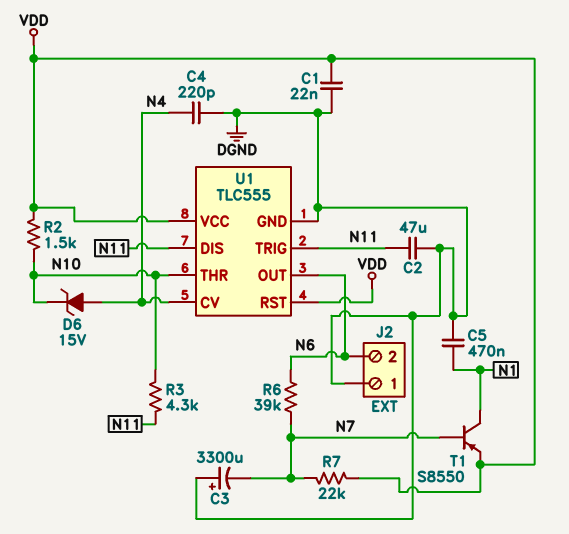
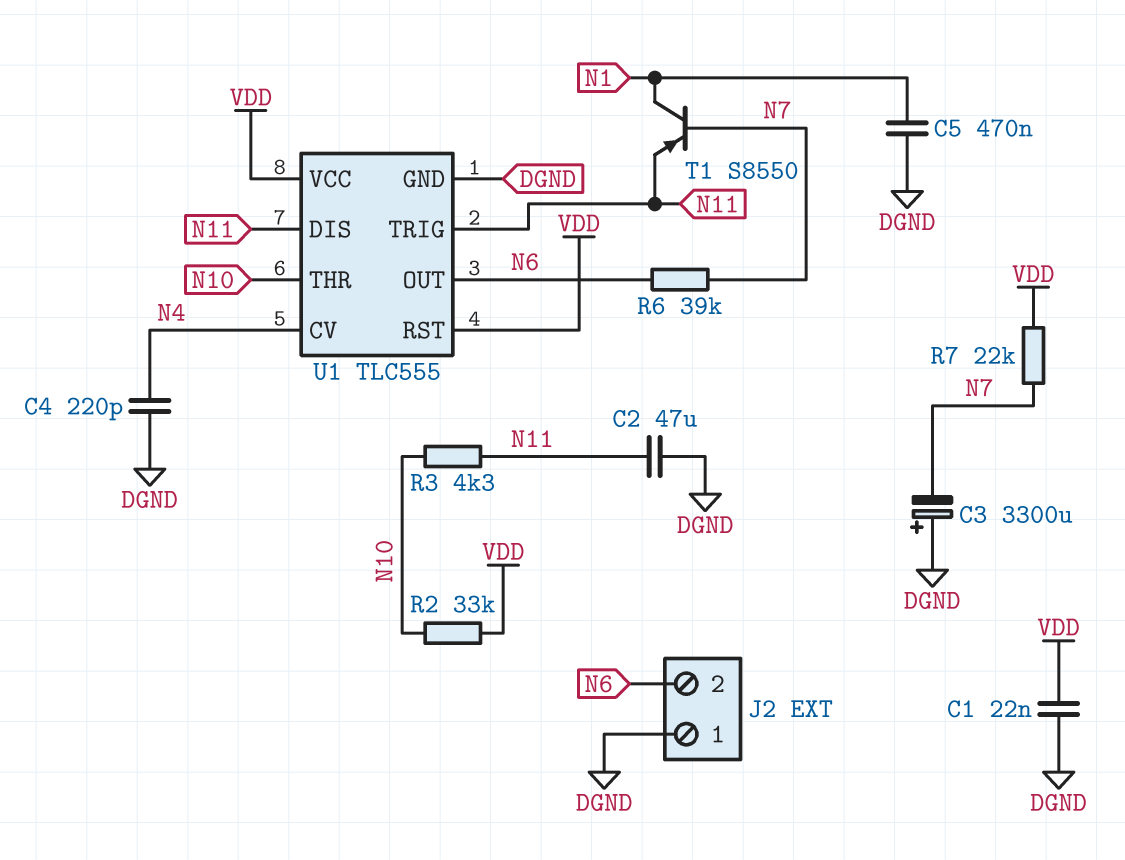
D6: zener 15V (A N4, K N10) -> none
R2: 1.5k (N10, VDD) -> 33k (N10, VDD)
T1: PNP S8550 (B N7, C N1, E VDD) -> PNP S8550 (B N7, C N1, E N11)

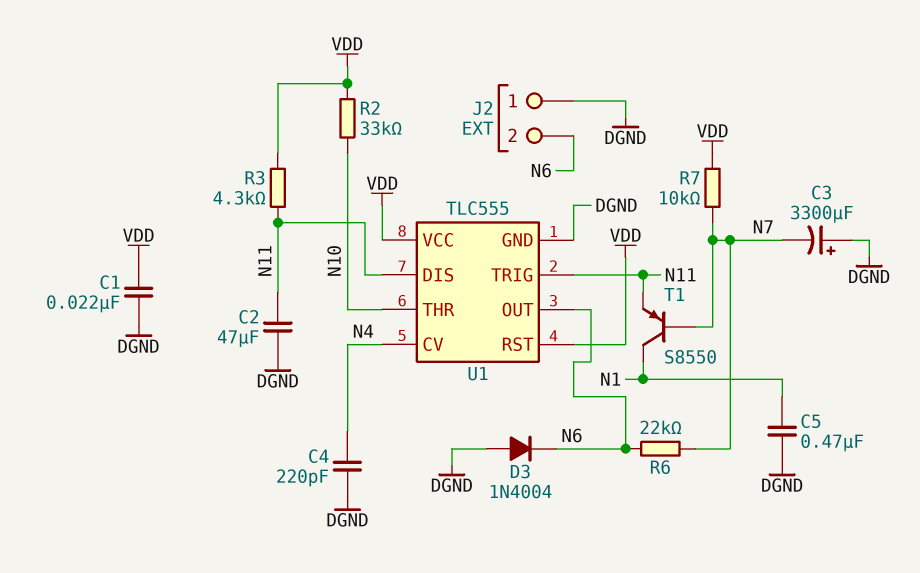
D3: none -> diode 1N4004 (A DGND, K N6)
R3: 4.3k (N10, N11) -> 4.3k (N11, VDD)
R6: 39k (N6, N7) -> 22k (N6, N7)
R7: 22k (N7, VDD) -> 10k (N7, VDD)

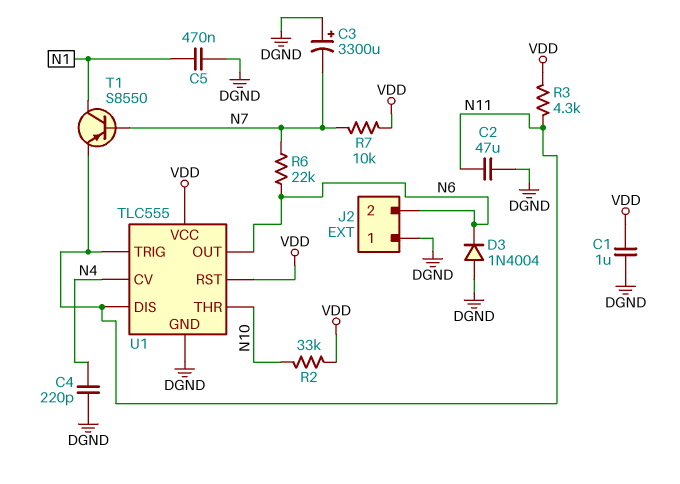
C1: 22nF (DGND, VDD) -> 1uF (DGND, VDD)

